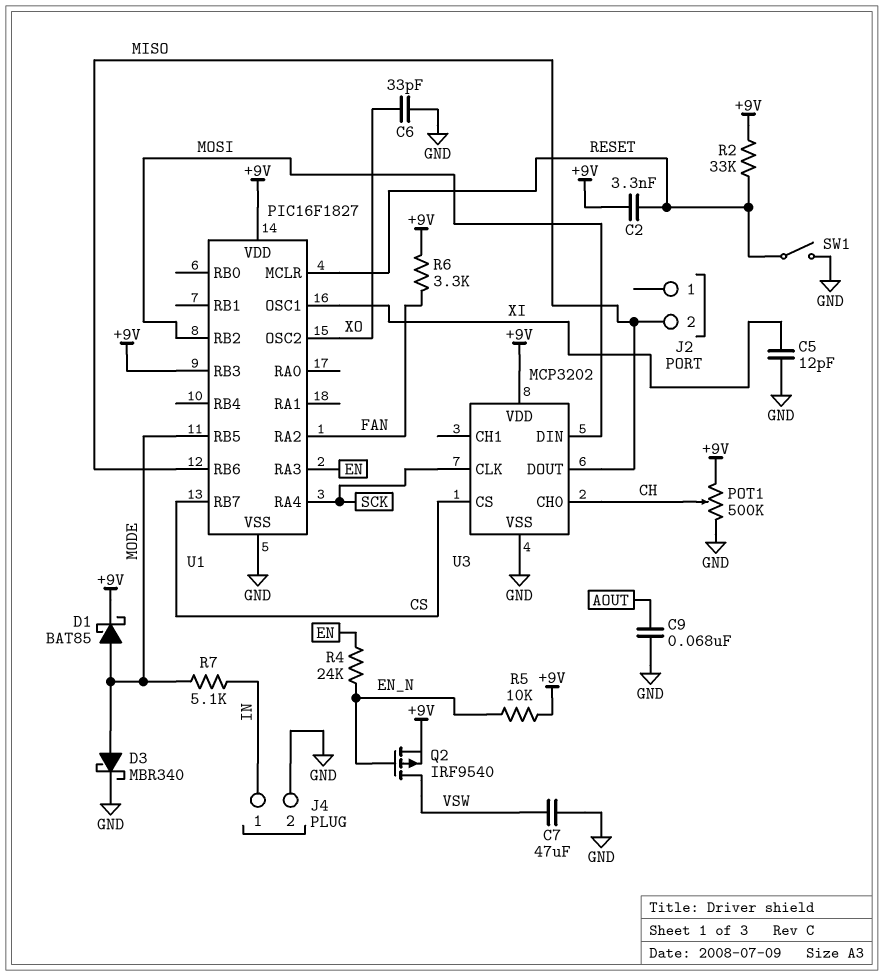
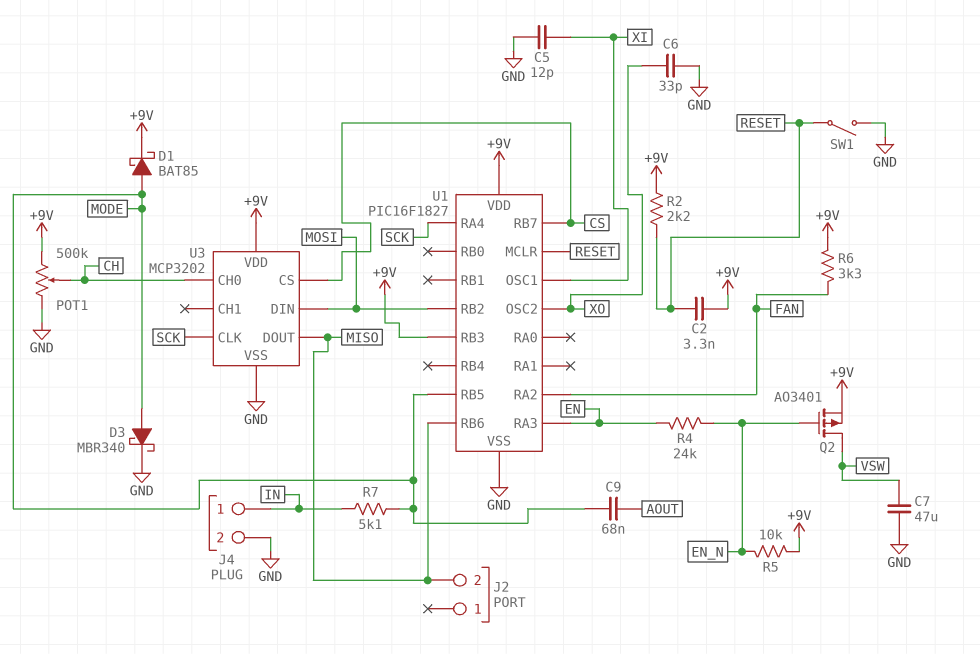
C9: 68nF (AOUT, GND) -> 68nF (AOUT, MODE)
Q2: PMOS IRF9540 (G EN_N, D VSW, S +9V) -> PMOS AO3401 (G EN_N, D VSW, S +9V)
R2: 33k (+9V, RESET) -> 2.2k (+9V, RESET)

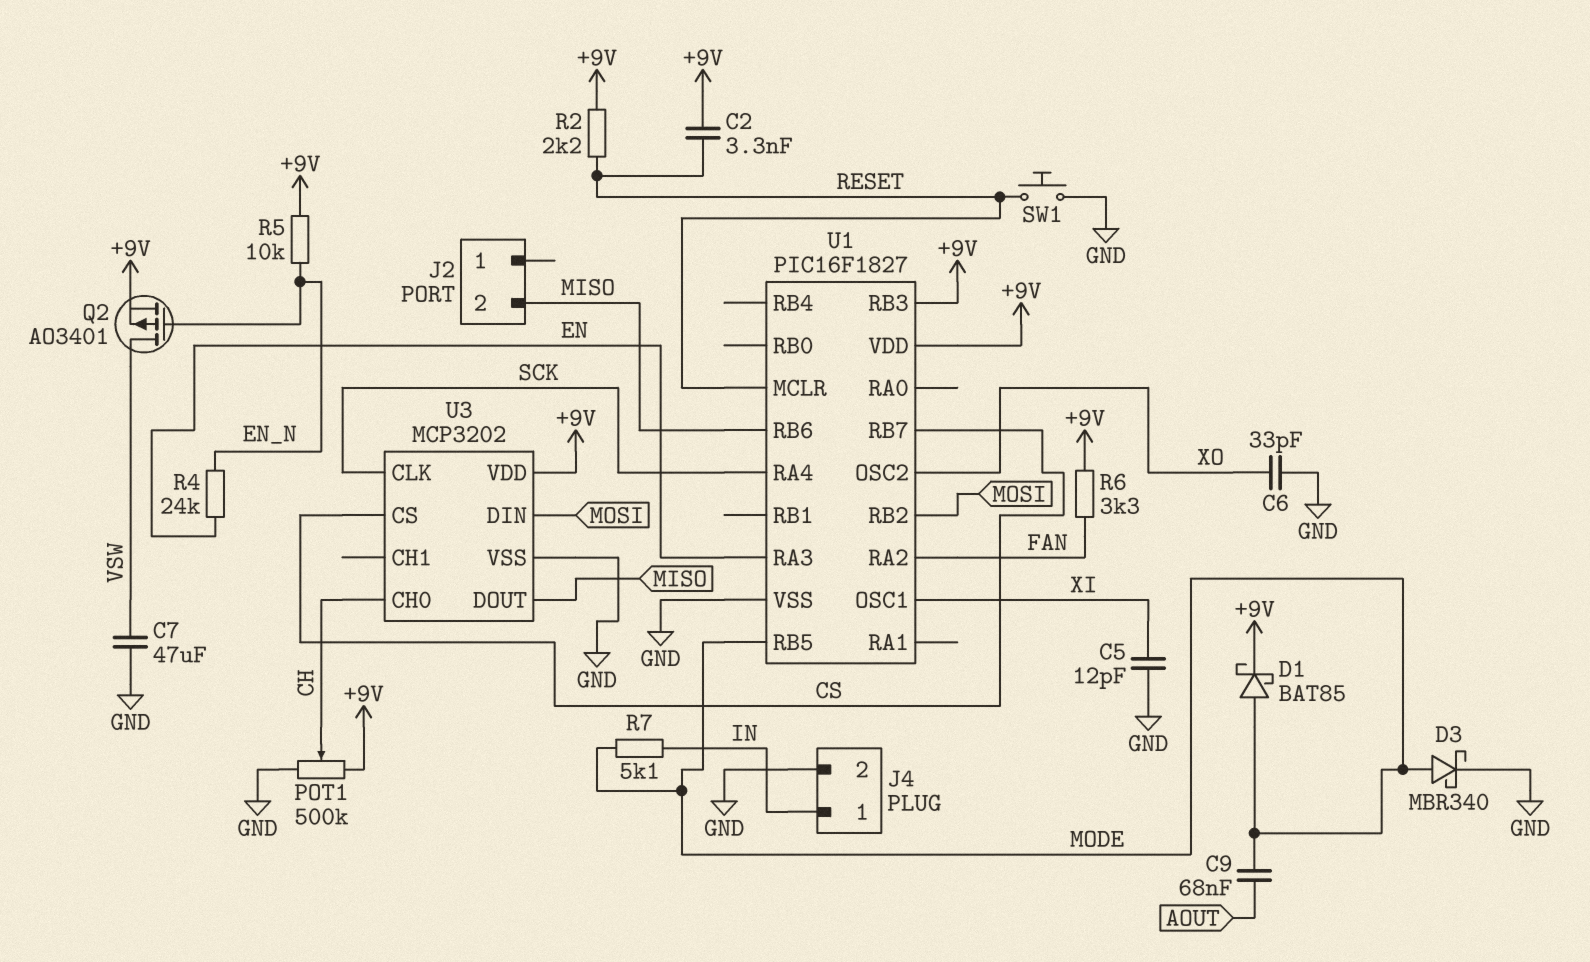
SW1: switch (GND, RESET) -> button (GND, RESET)

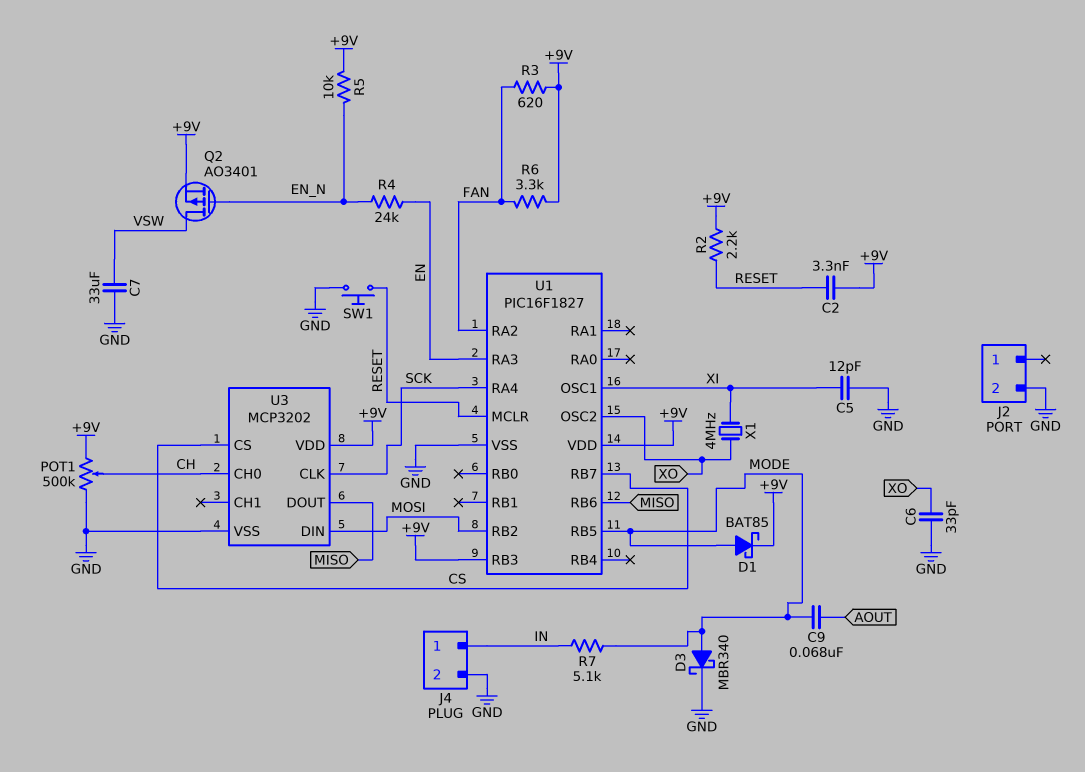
C7: 47uF (GND, VSW) -> 33uF (GND, VSW)
J2 pin 2: MISO -> GND
R3: none -> 620 (+9V, FAN)
X1: none -> 4MHz (XI, XO)

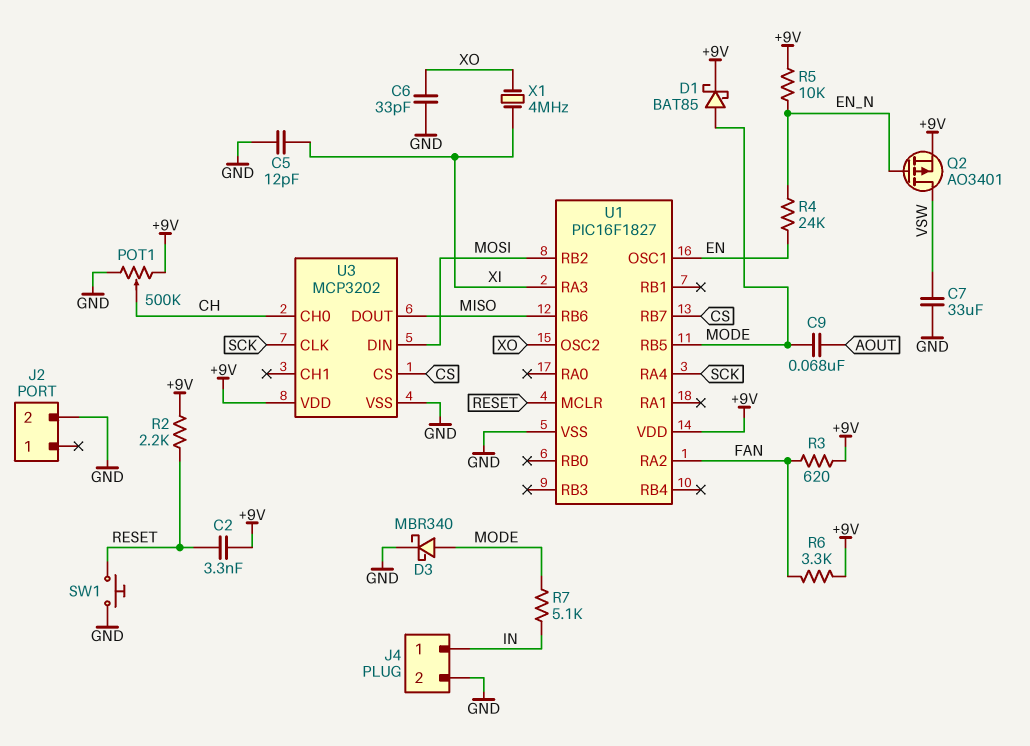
U1 pin OSC1: XI -> EN
U1 pin RA3: EN -> XI
U1 pin RB3: +9V -> none

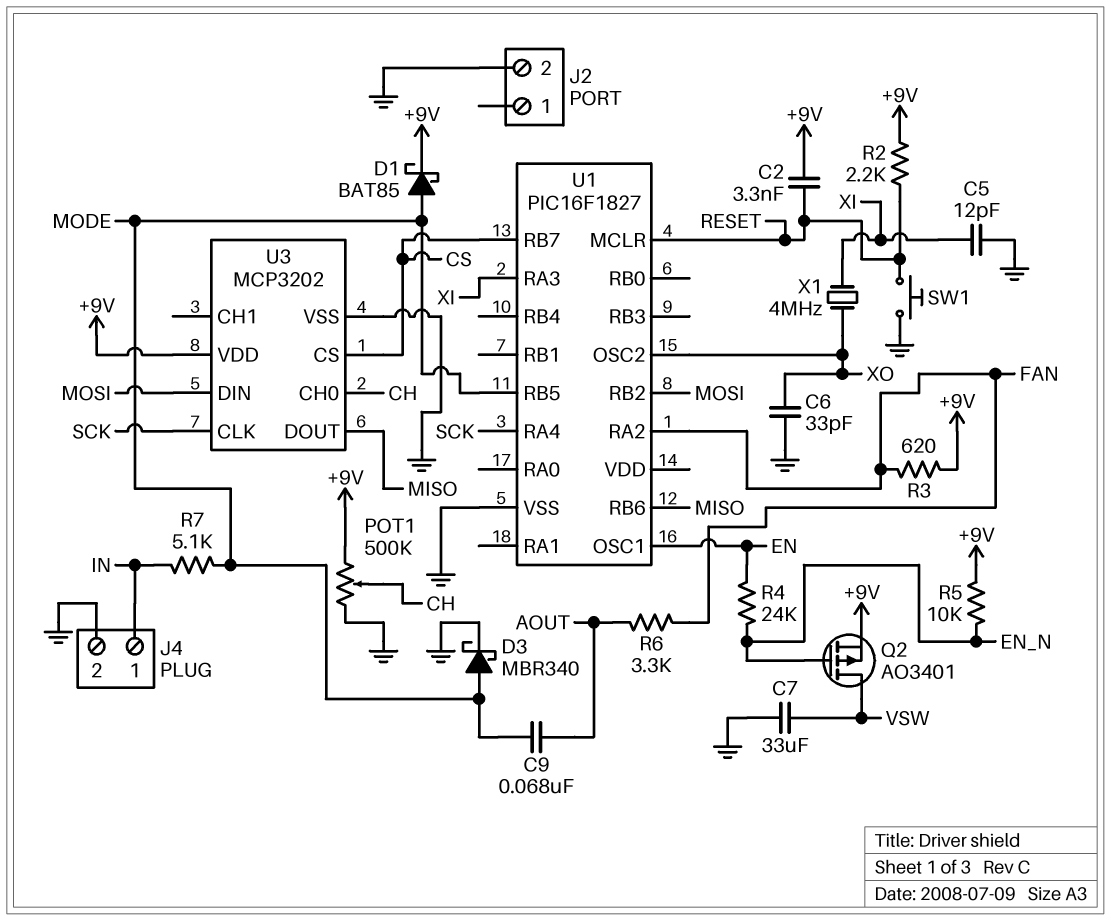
R6: 3.3k (+9V, FAN) -> 3.3k (AOUT, FAN)
U1 pin VDD: +9V -> none

